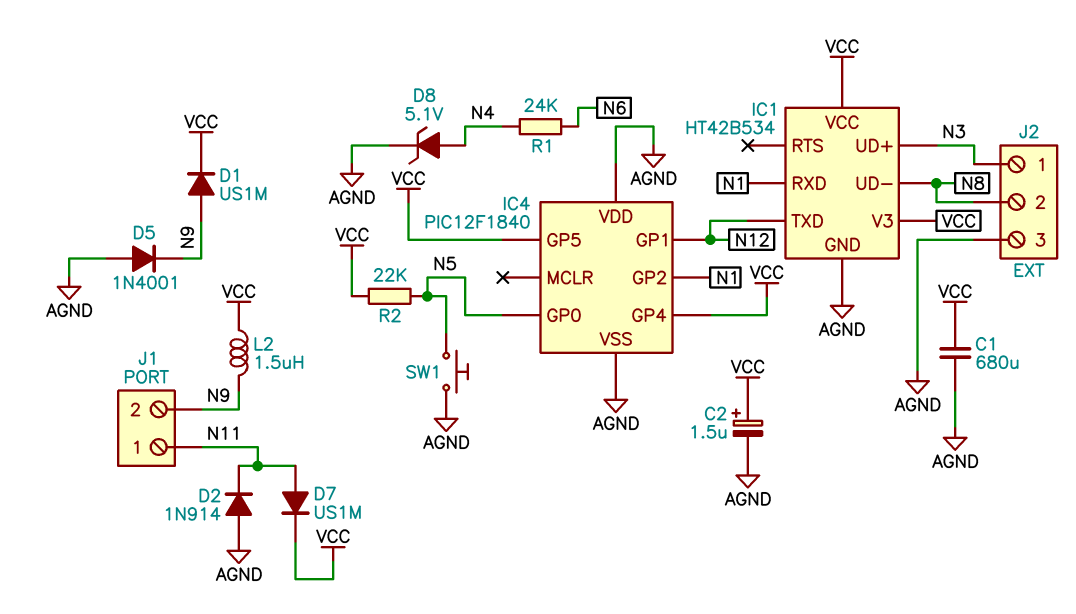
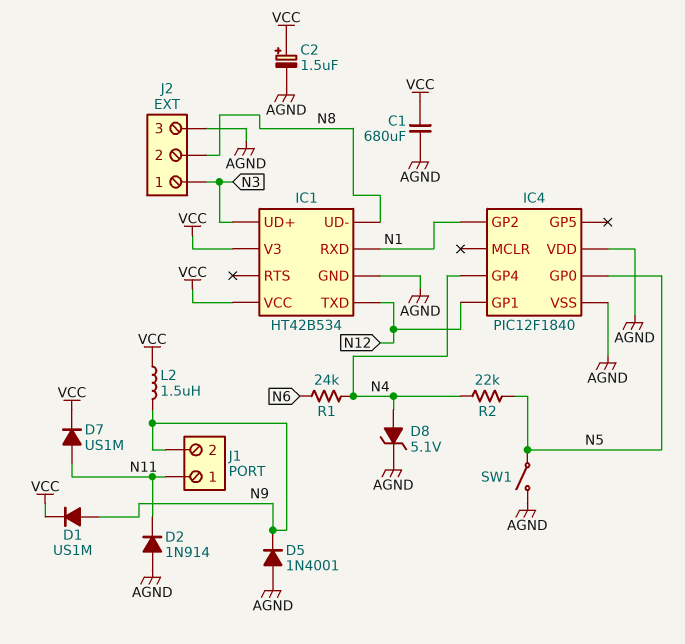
IC4 pin GP4: VCC -> N4
IC4 pin GP5: VCC -> none
R2: 22k (N5, VCC) -> 22k (N4, N5)
SW1: button (AGND, N5) -> switch (AGND, N5)

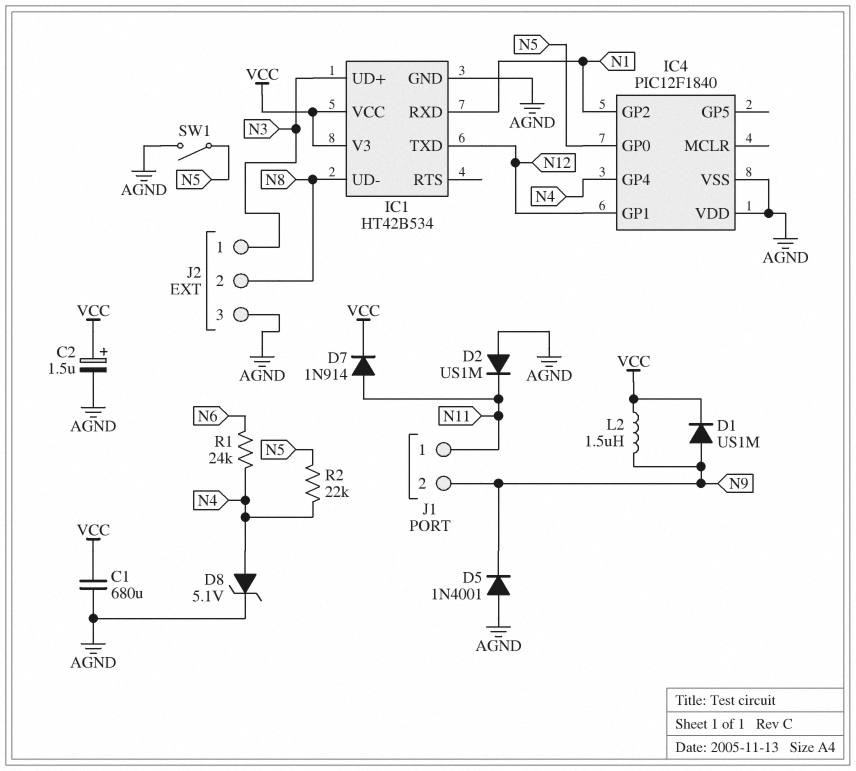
D2: diode 1N914 (A AGND, K N11) -> diode US1M (A AGND, K N11)
D7: diode US1M (A N11, K VCC) -> diode 1N914 (A N11, K VCC)

